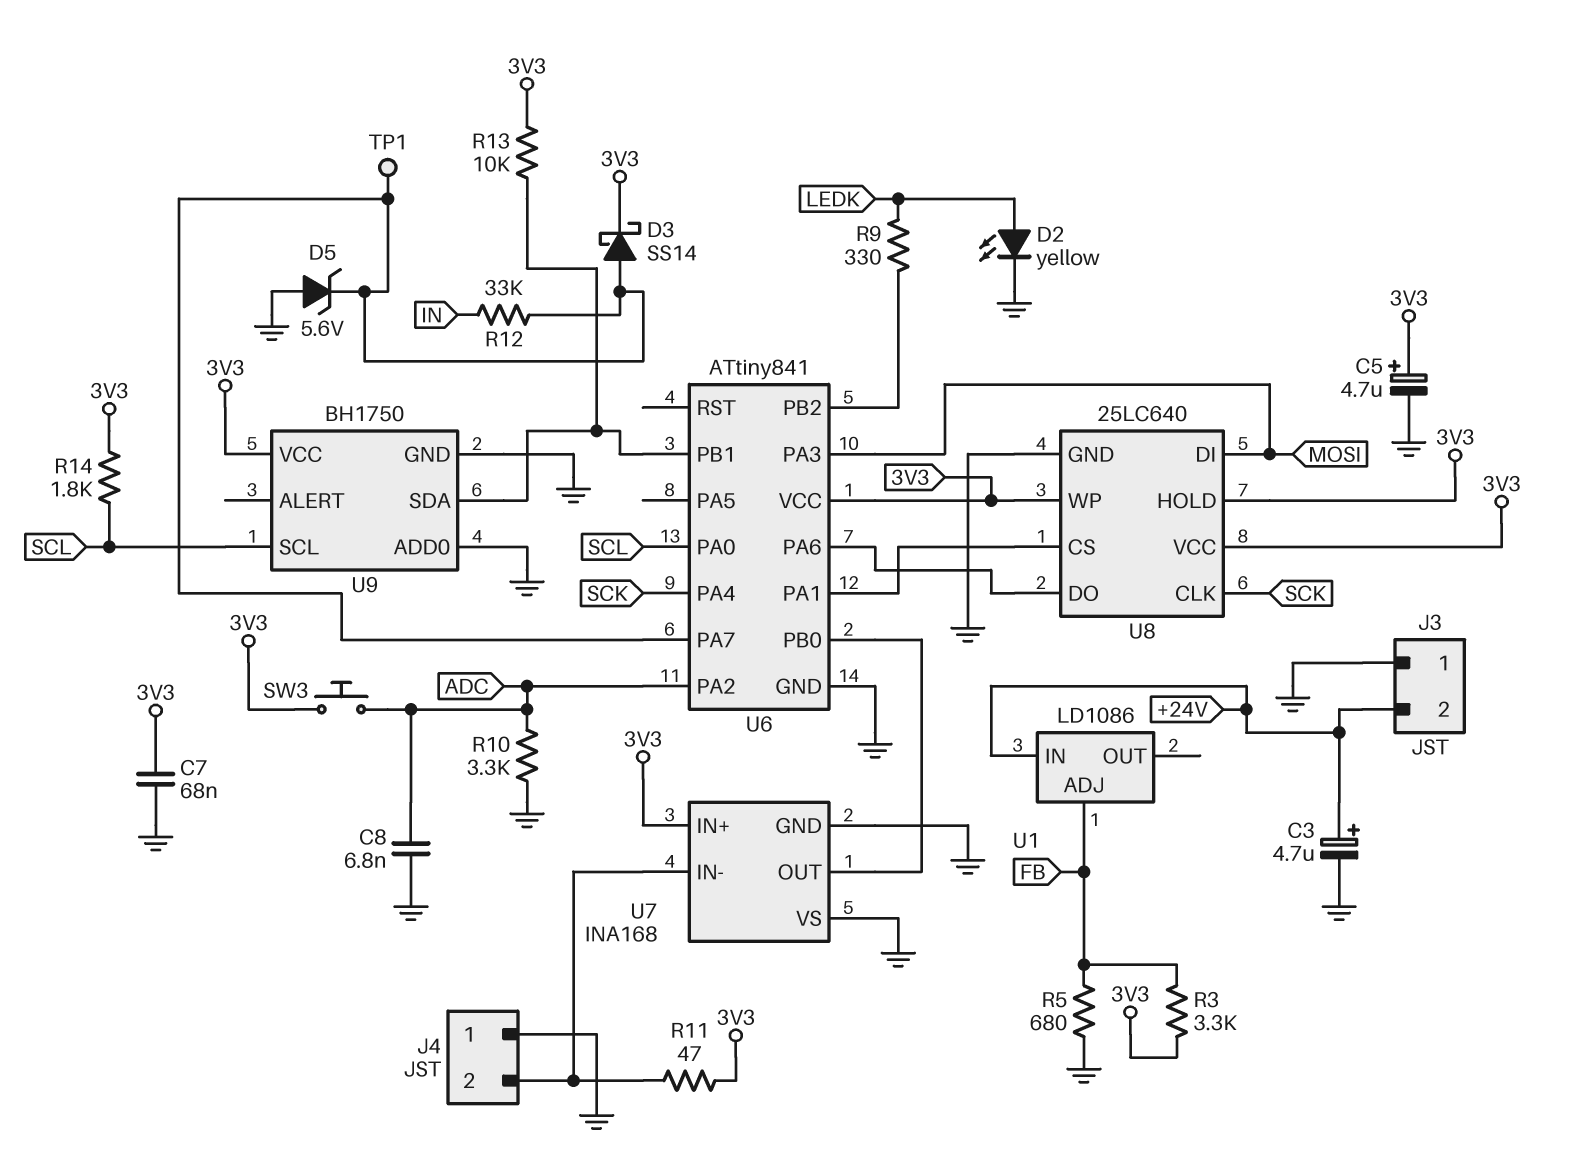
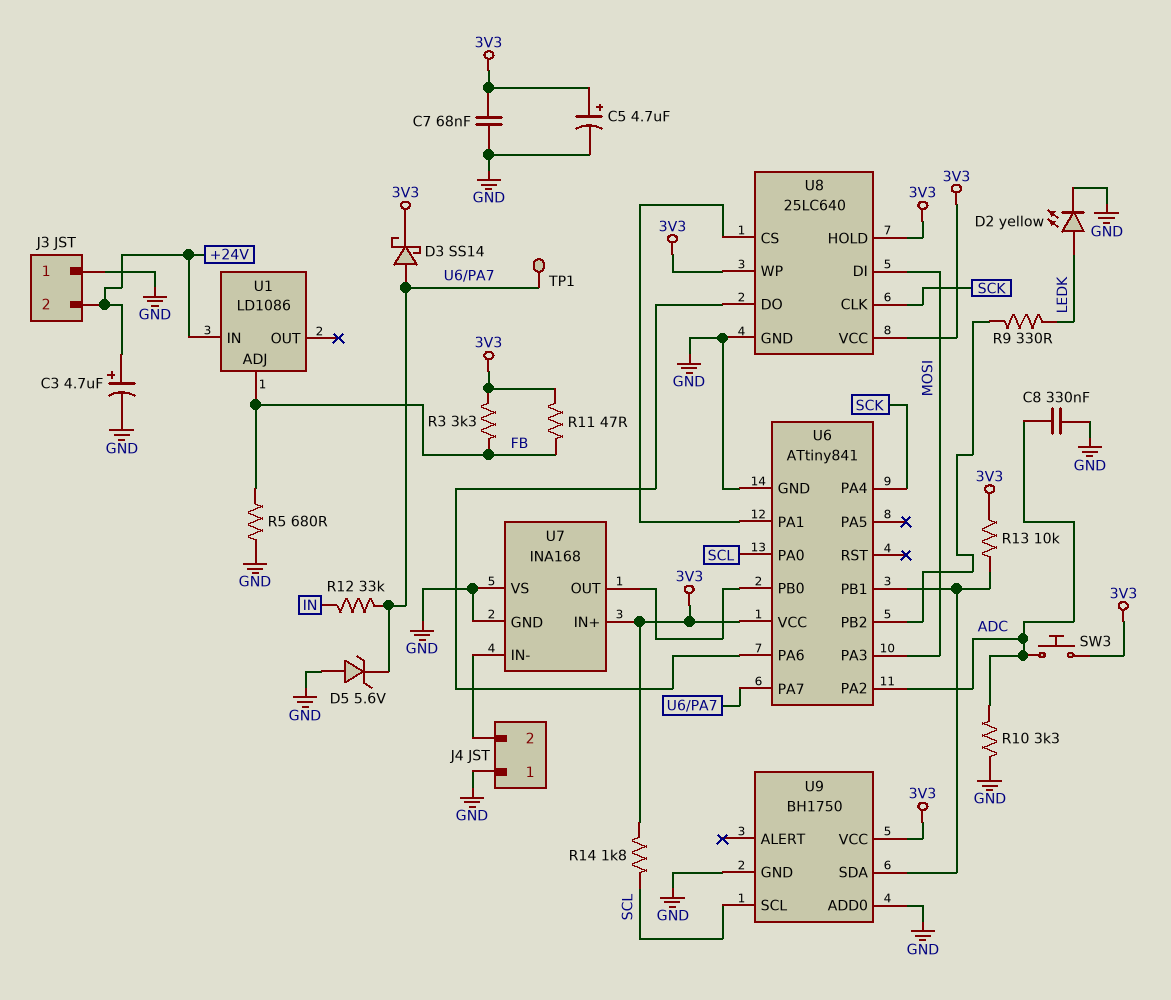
C8: 6.8nF (ADC, GND) -> 330nF (ADC, GND)
R11: 47 (3V3, J4/2) -> 47 (3V3, FB)

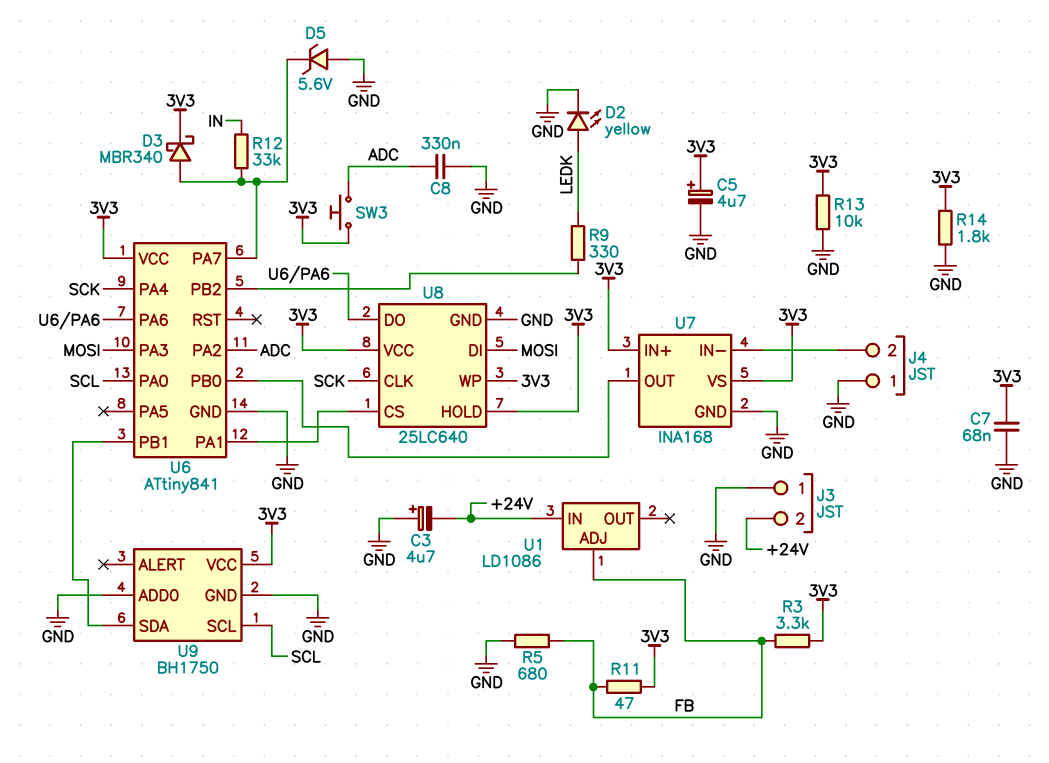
C3: 4.7uF (plus +24V, minus GND) -> 4.7uF (plus GND, minus +24V)
D3: schottky SS14 (A U6/PA7, K 3V3) -> schottky MBR340 (A U6/PA7, K 3V3)
R10: 3.3k (ADC, GND) -> none
R13: 10k (3V3, U6/PB1) -> 10k (3V3, GND)
R14: 1.8k (3V3, SCL) -> 1.8k (3V3, GND)
TP1: test point (U6/PA7) -> none
U7 pin VS: GND -> 3V3

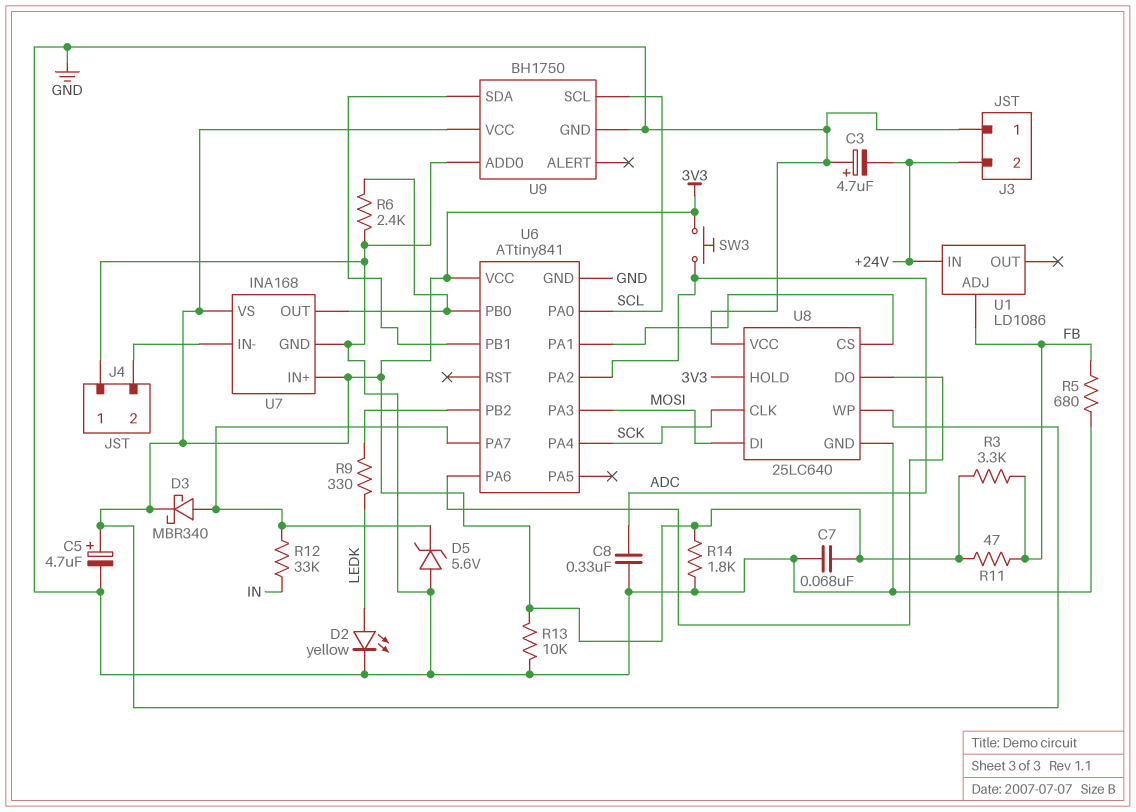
R6: none -> 2.4k (GND, U6/PB0)
U8 pin VCC: 3V3 -> GND

